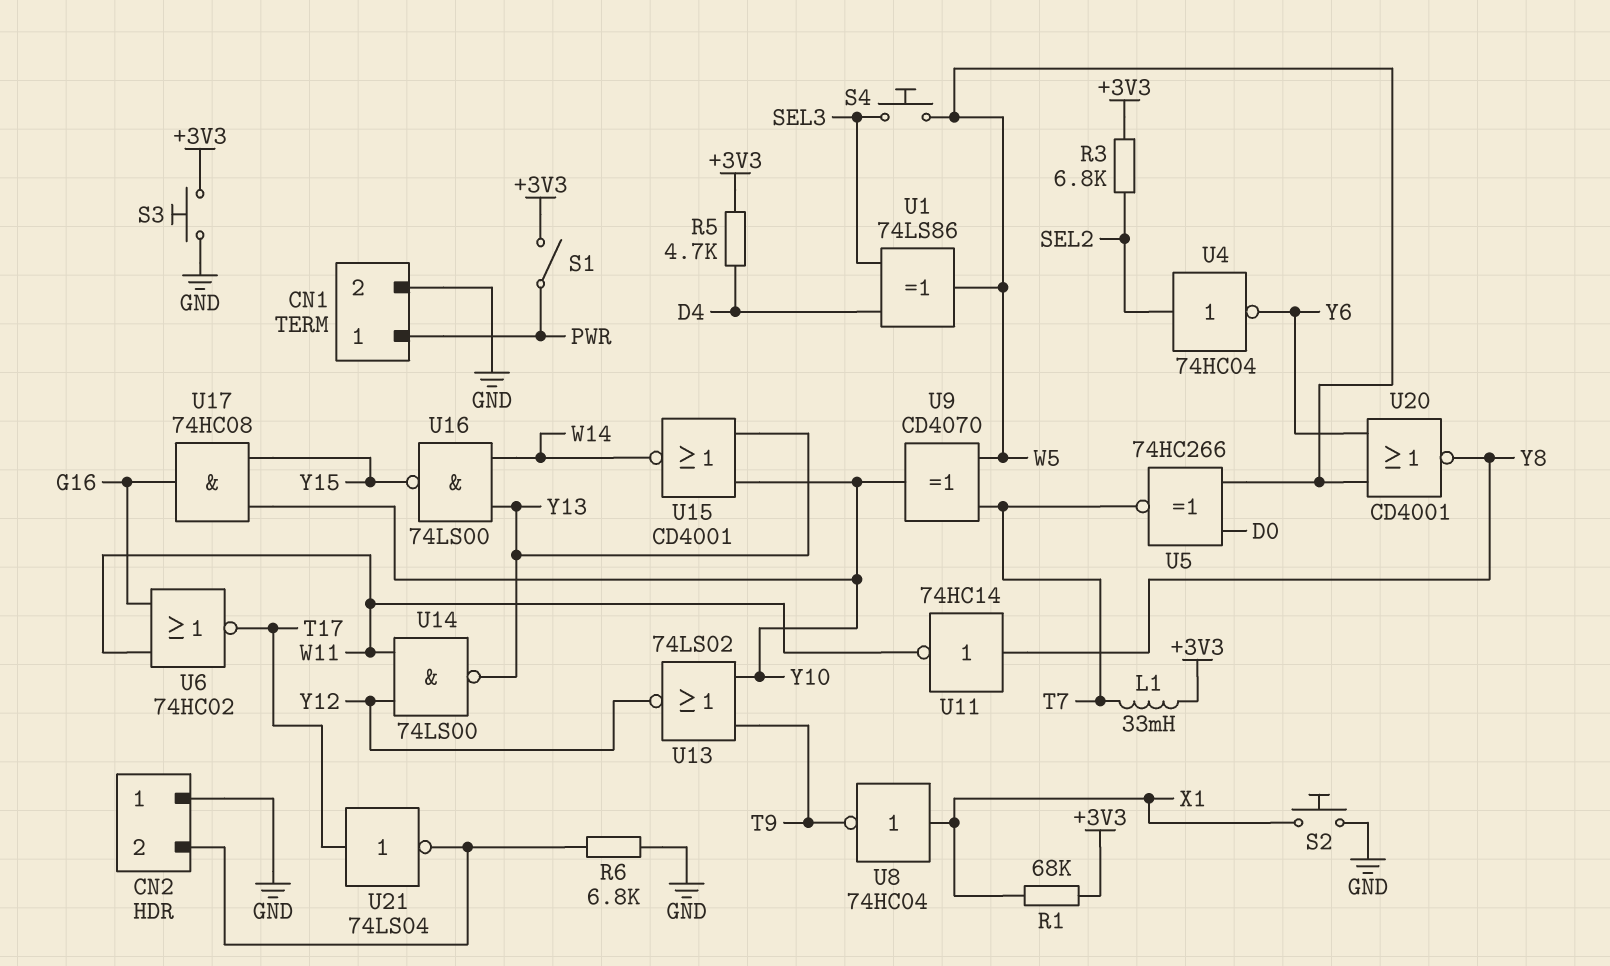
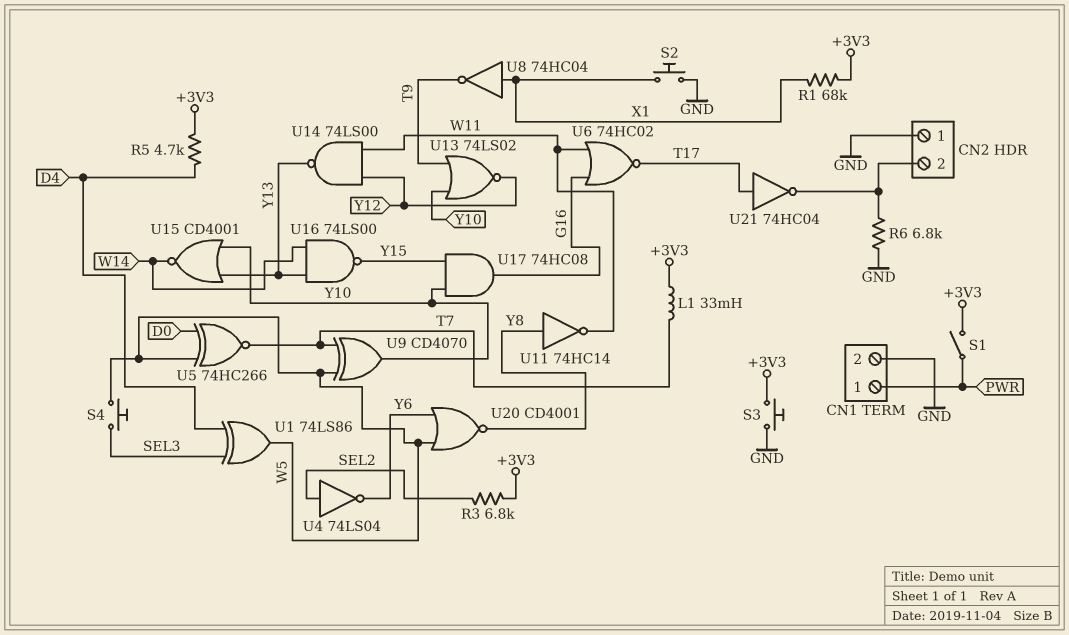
U4: NOT 74HC04 (in SEL2, out Y6) -> NOT 74LS04 (in SEL2, out Y6)
U21: NOT 74LS04 (in T17, out CN2/2) -> NOT 74HC04 (in T17, out CN2/2)

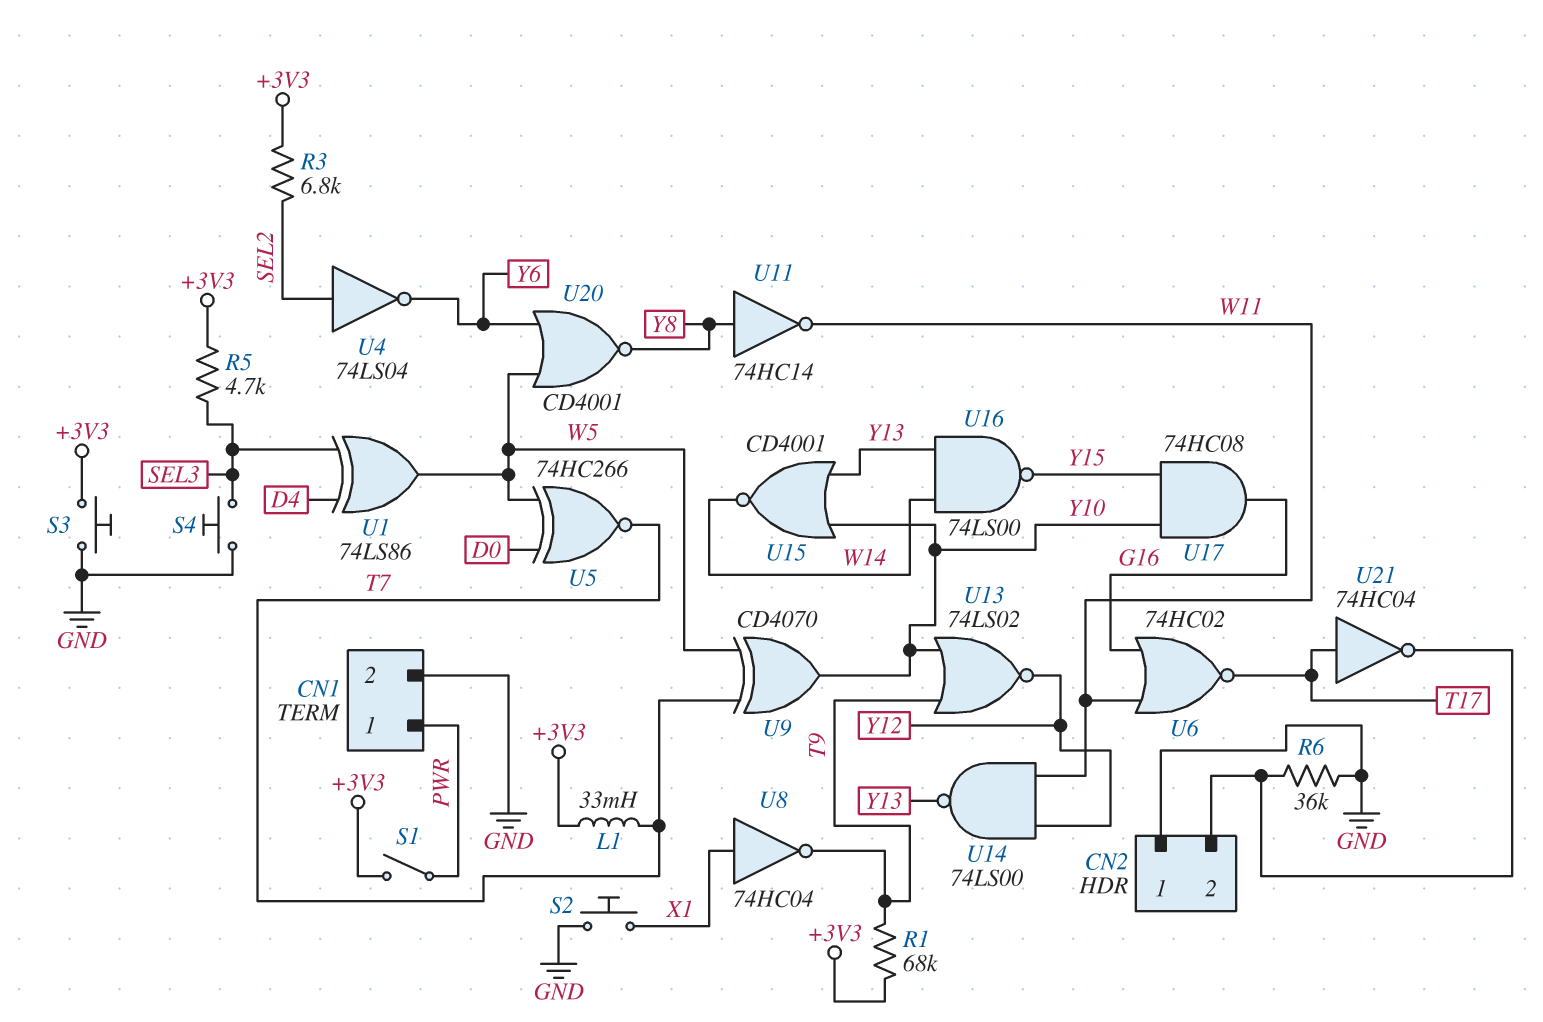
R1: 68k (+3V3, X1) -> 68k (+3V3, T9)
R5: 4.7k (+3V3, D4) -> 4.7k (+3V3, SEL3)
R6: 6.8k (CN2/2, GND) -> 36k (CN2/2, GND)
S4: button (SEL3, W5) -> button (GND, SEL3)

